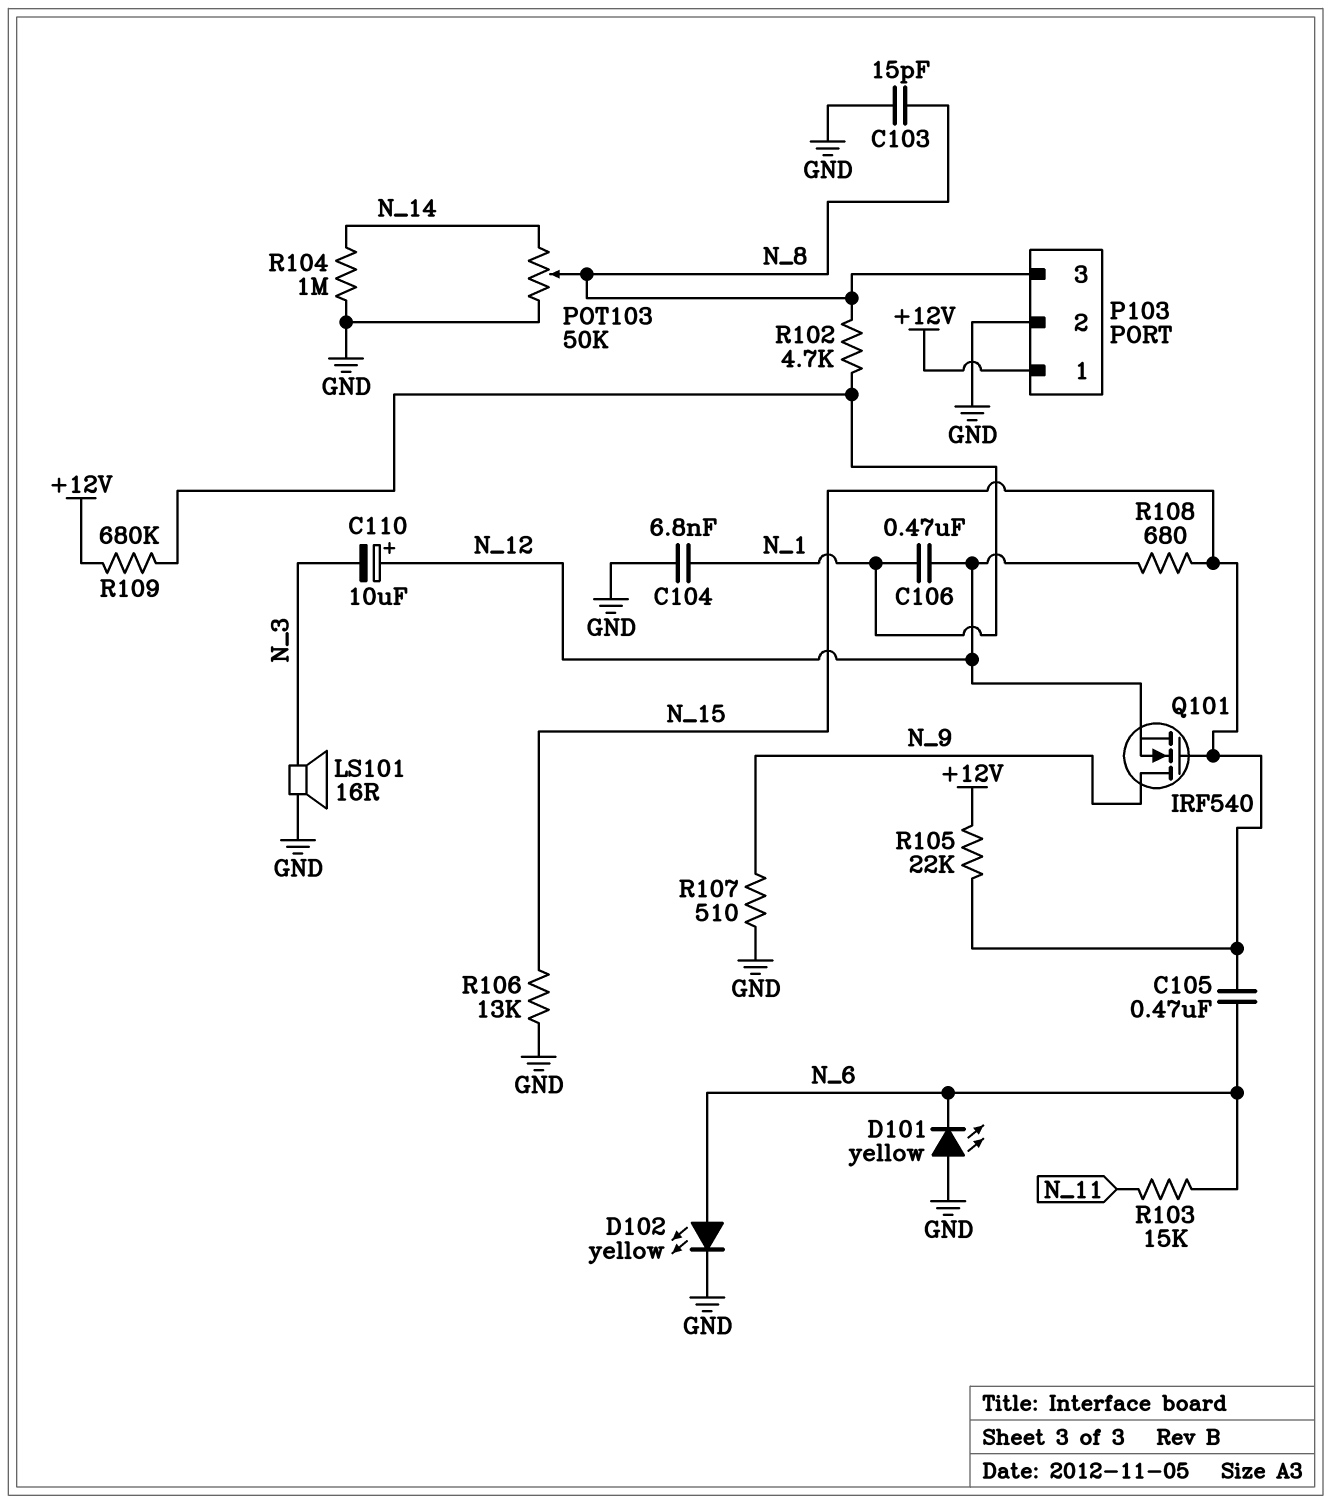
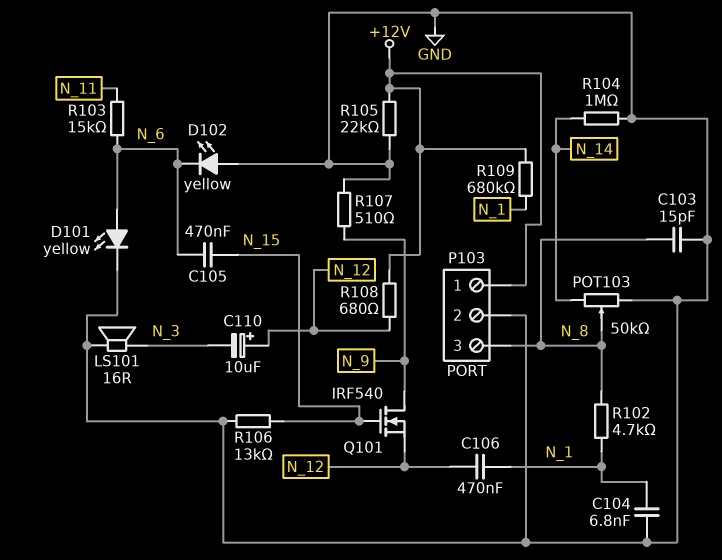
D101: LED yellow (A GND, K N_6) -> LED yellow (A N_6, K GND)
D102: LED yellow (A N_6, K GND) -> LED yellow (A GND, K N_6)
R105: 22k (+12V, N_15) -> 22k (+12V, GND)
R108: 680 (N_12, N_15) -> 680 (+12V, N_12)

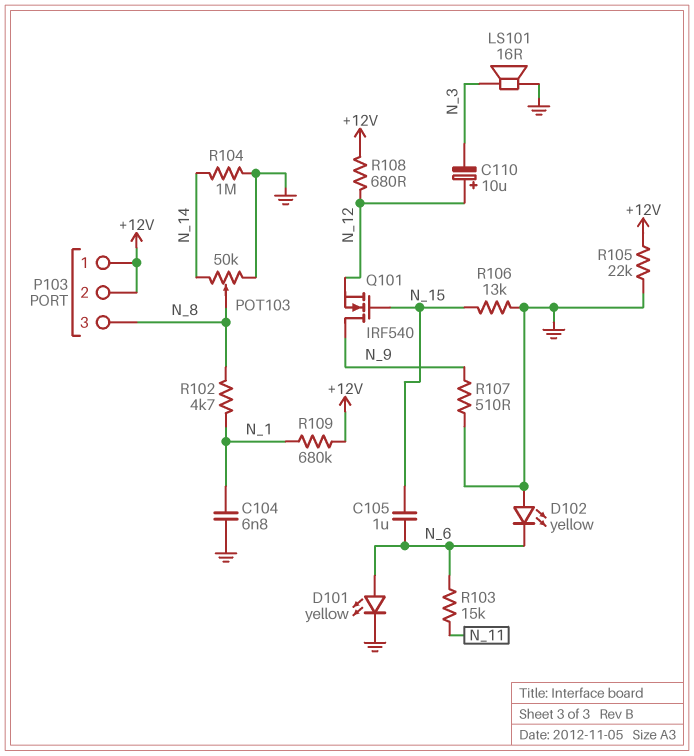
C103: 15pF (GND, N_8) -> none
C105: 470nF (N_6, N_15) -> 1uF (N_6, N_15)
C106: 470nF (N_1, N_12) -> none
P103 pin 2: GND -> +12V

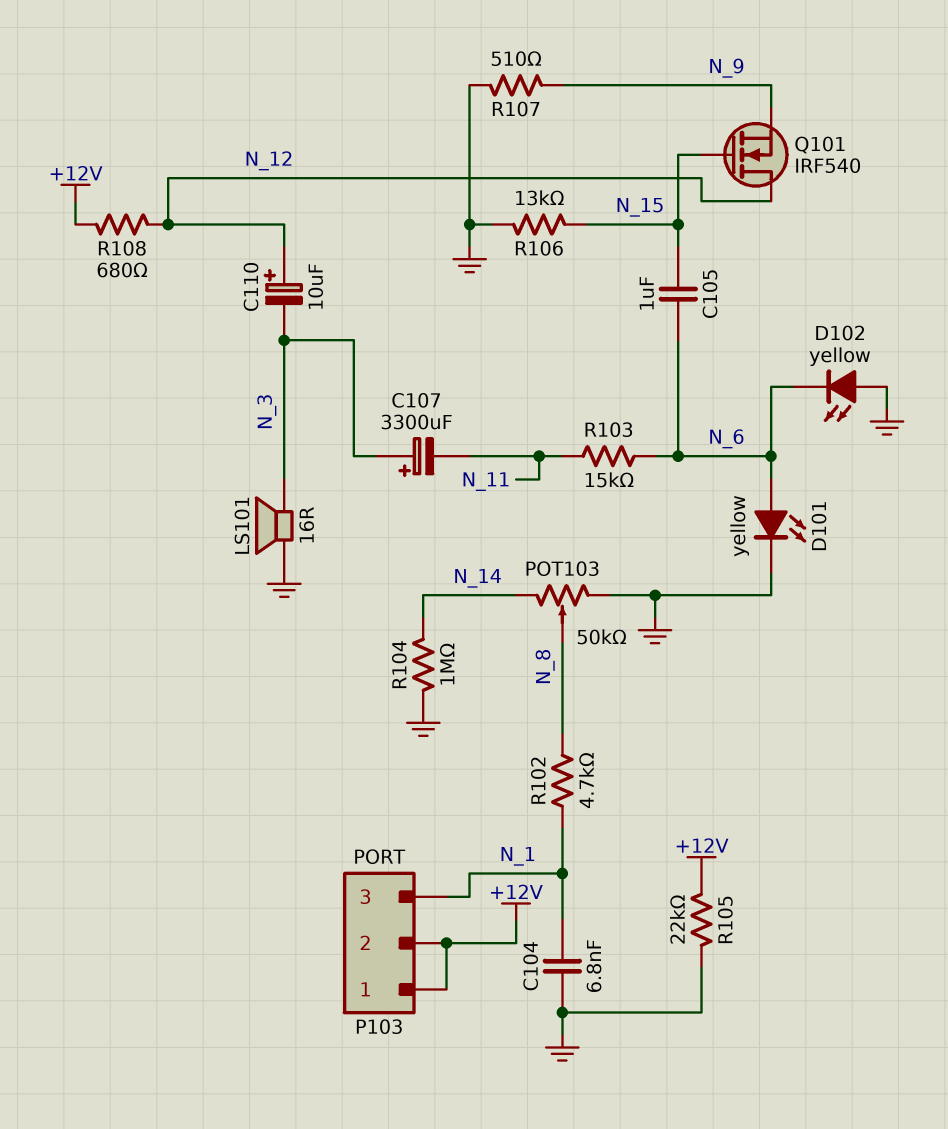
C107: none -> 3300uF (plus N_3, minus N_11)
P103 pin 3: N_8 -> N_1
Q101: NMOS IRF540 (G N_15, D N_9, S N_12) -> NMOS IRF540 (G N_15, D N_12, S N_9)
R109: 680k (+12V, N_1) -> none

